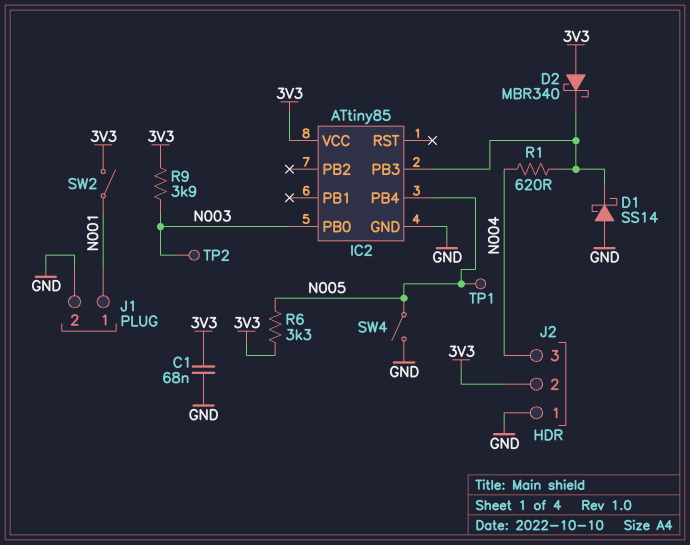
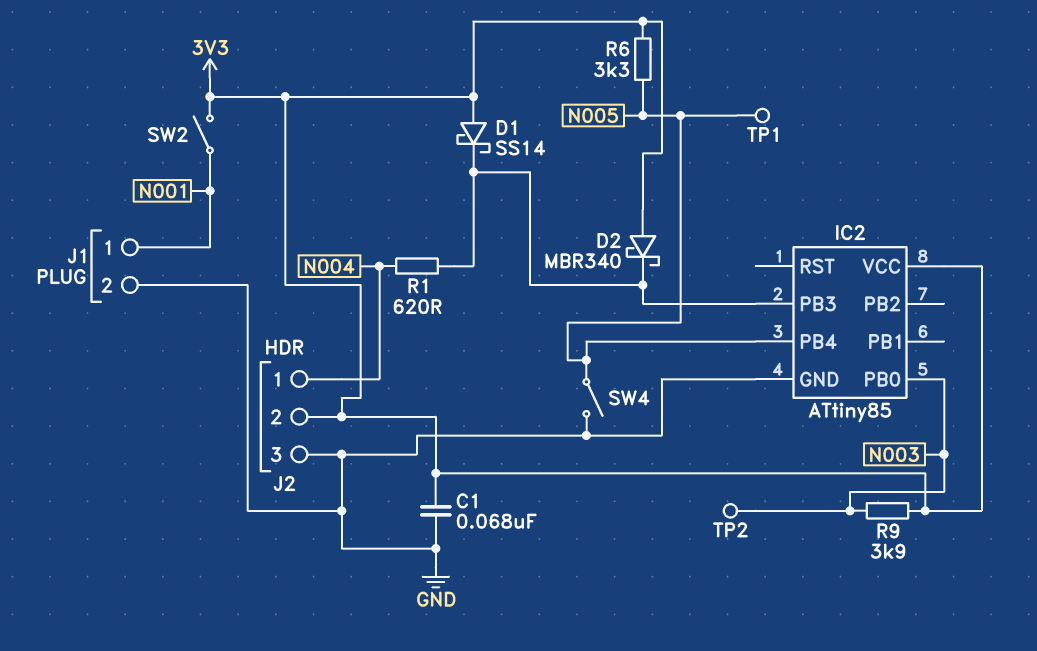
D1: schottky SS14 (A GND, K IC2/PB3) -> schottky SS14 (A 3V3, K IC2/PB3)
J2 pin 1: GND -> N004
J2 pin 3: N004 -> GND

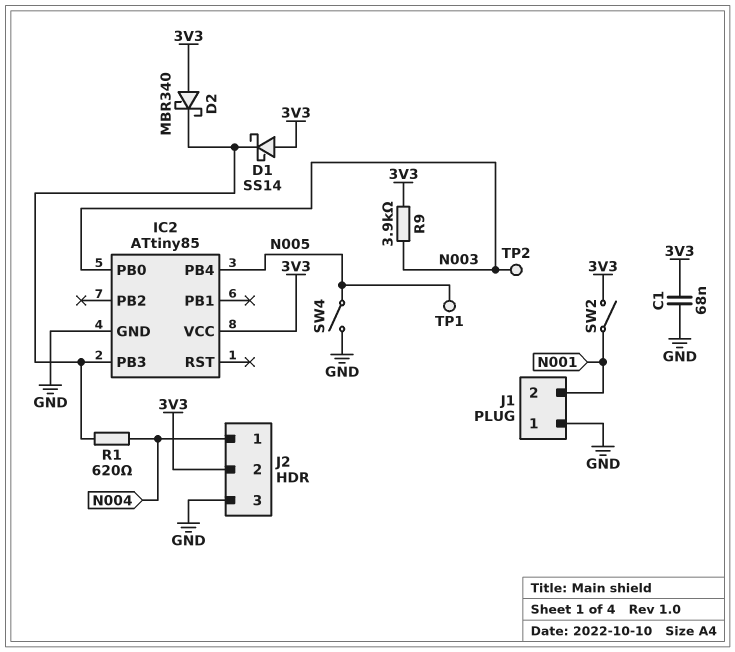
J1 pin 1: N001 -> GND
J1 pin 2: GND -> N001
R6: 3.3k (3V3, N005) -> none

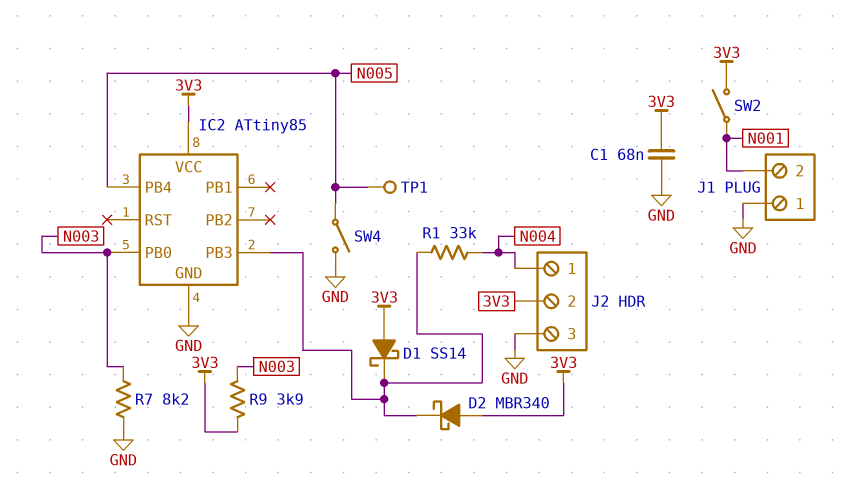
R1: 620 (IC2/PB3, N004) -> 33k (IC2/PB3, N004)
R7: none -> 8.2k (GND, N003)
TP2: test point (N003) -> none

